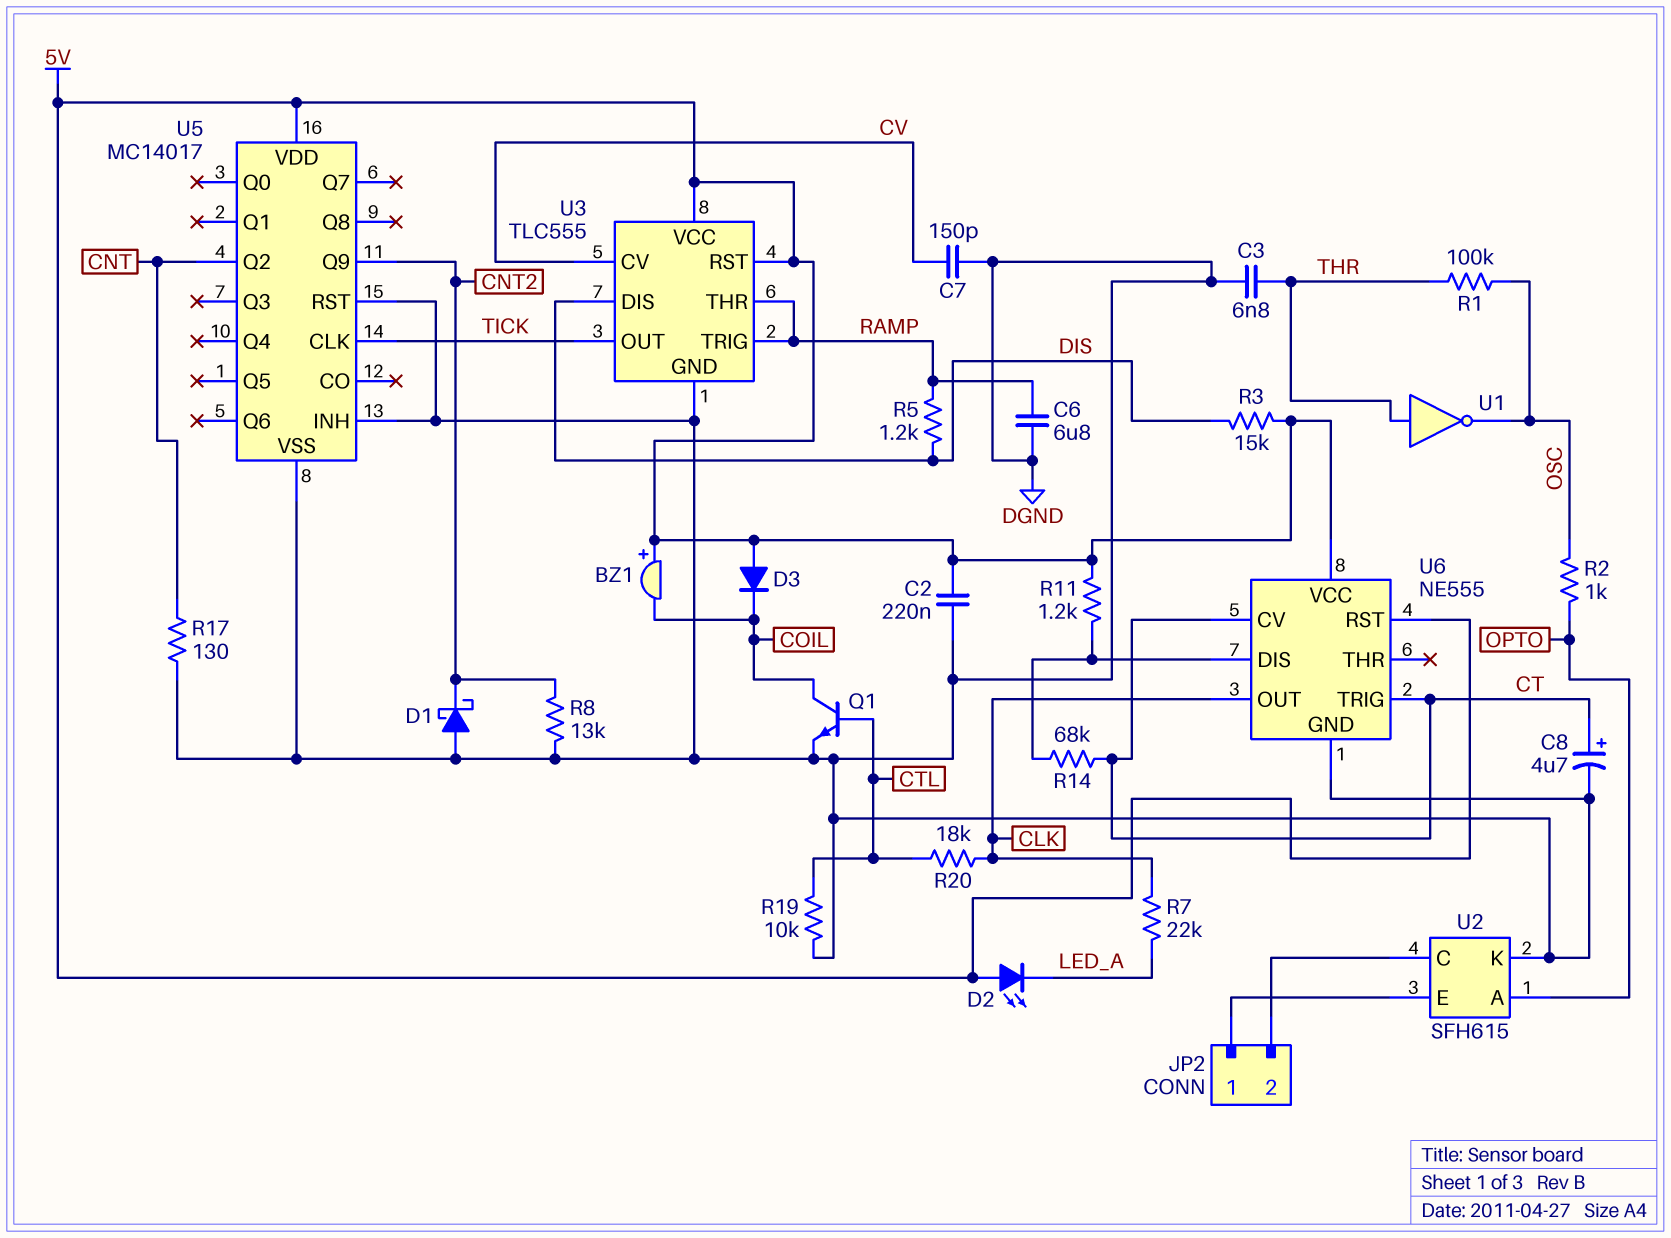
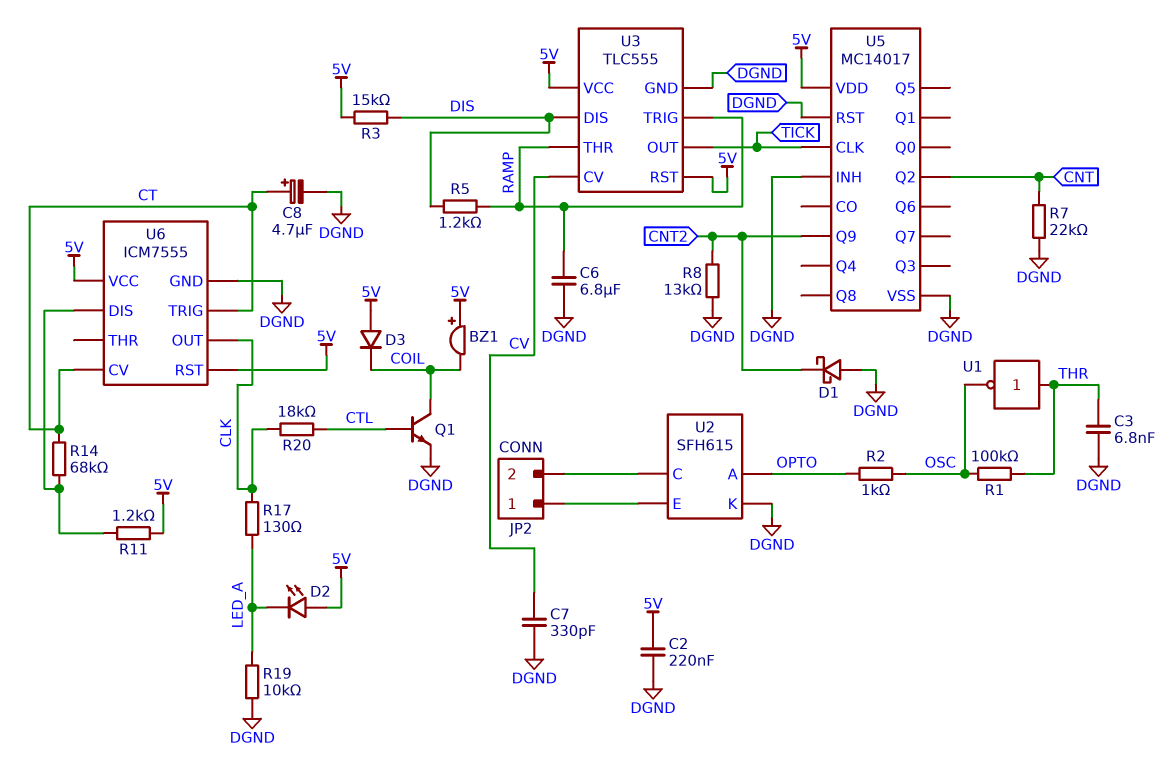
C7: 150pF (CV, DGND) -> 330pF (CV, DGND)
R7: 22k (CLK, LED_A) -> 22k (CNT, DGND)
R17: 130 (CNT, DGND) -> 130 (CLK, LED_A)
R19: 10k (CTL, DGND) -> 10k (DGND, LED_A)
U6: NE555 -> ICM7555

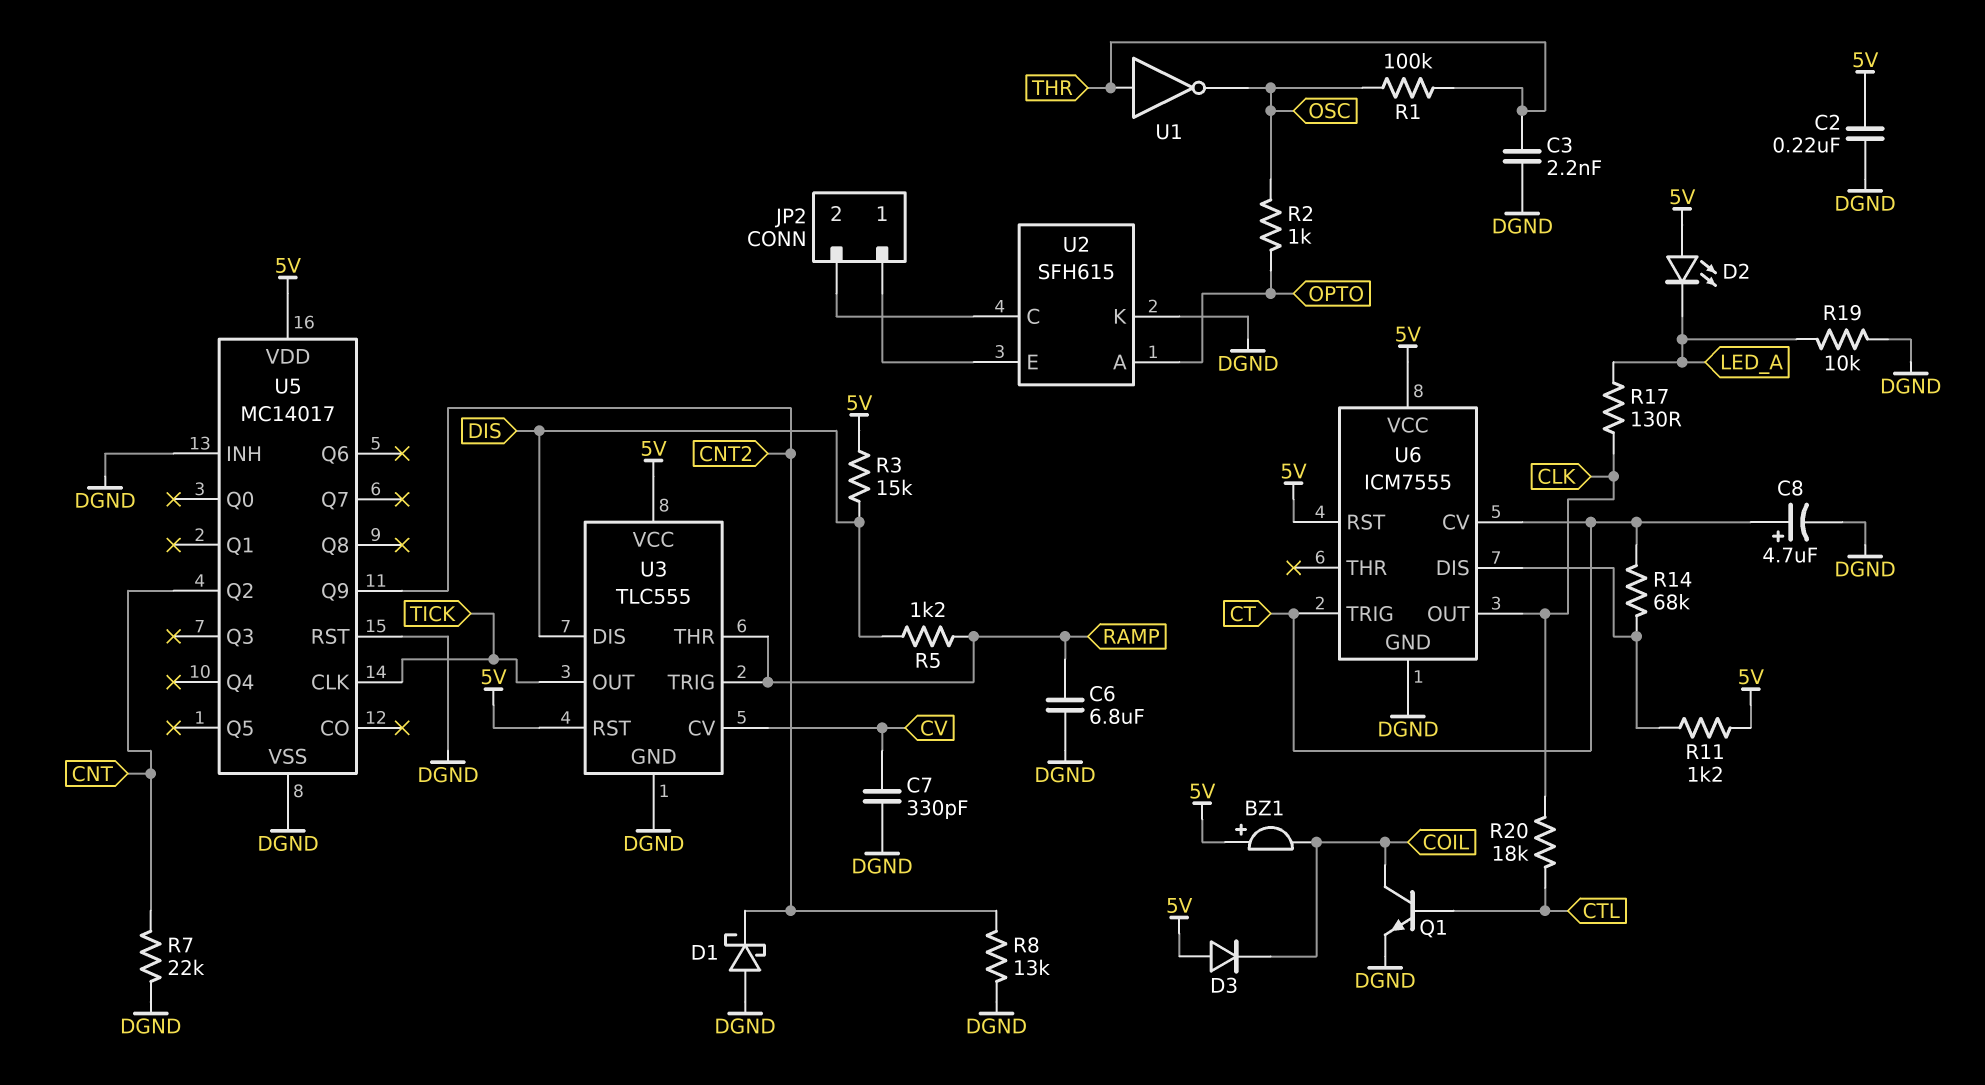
C3: 6.8nF (DGND, THR) -> 2.2nF (DGND, THR)

